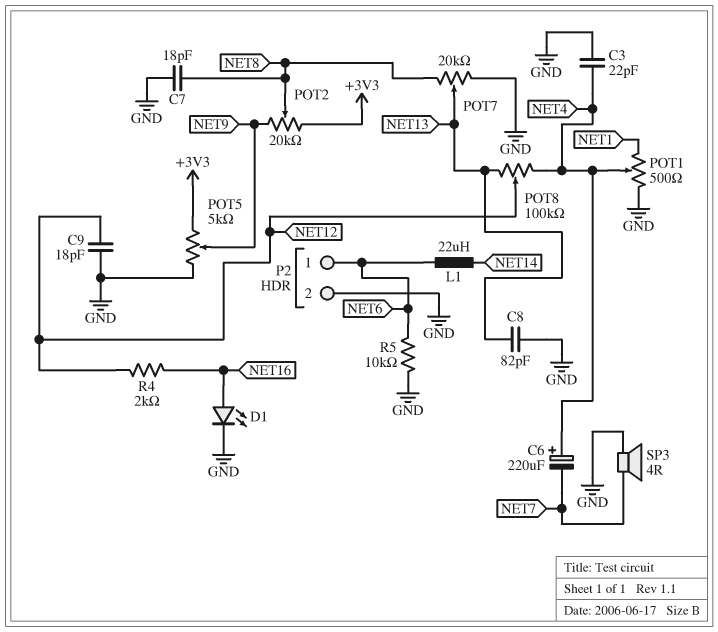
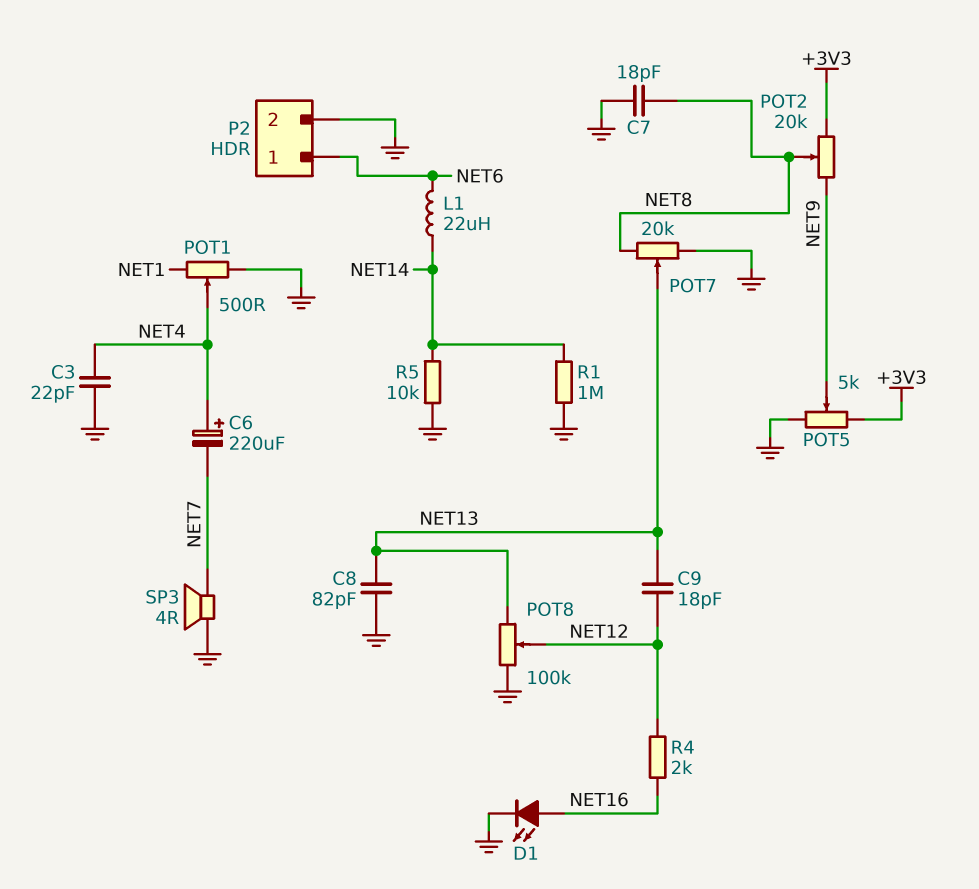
C9: 18pF (GND, NET12) -> 18pF (NET12, NET13)
POT8: 100k (NET4, NET13, wiper NET12) -> 100k (GND, NET13, wiper NET12)
R1: none -> 1M (GND, NET14)
R5: 10k (GND, NET6) -> 10k (GND, NET14)

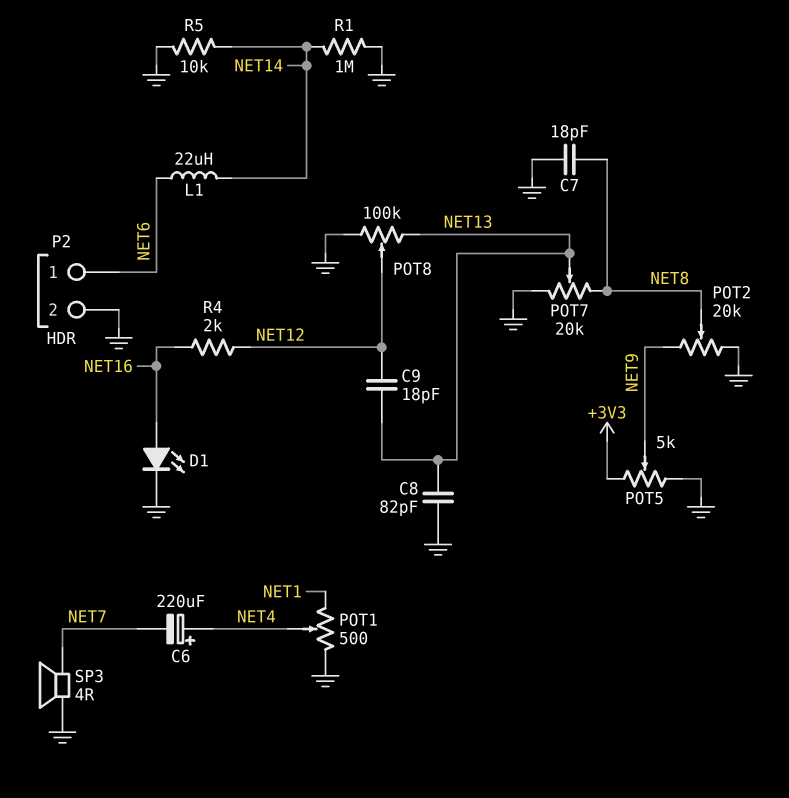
C3: 22pF (GND, NET4) -> none
POT2: 20k (+3V3, NET9, wiper NET8) -> 20k (GND, NET9, wiper NET8)

